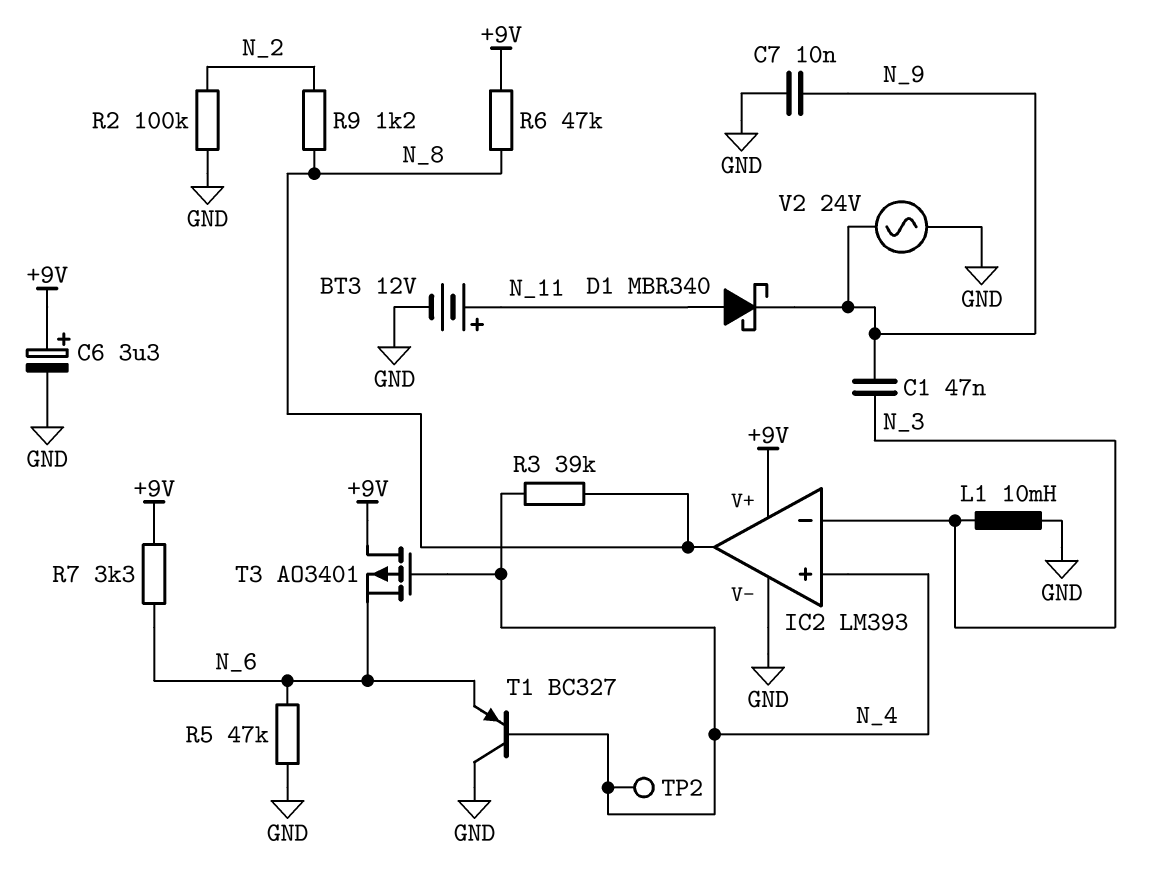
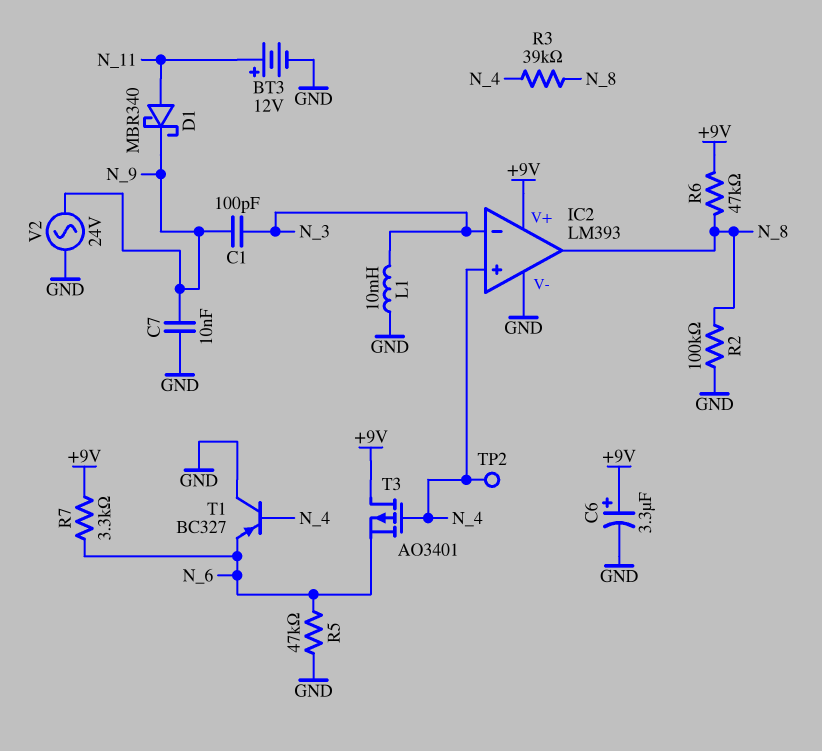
C1: 47nF (N_3, N_9) -> 100pF (N_3, N_9)
R2: 100k (GND, N_2) -> 100k (GND, N_8)
R9: 1.2k (N_2, N_8) -> none

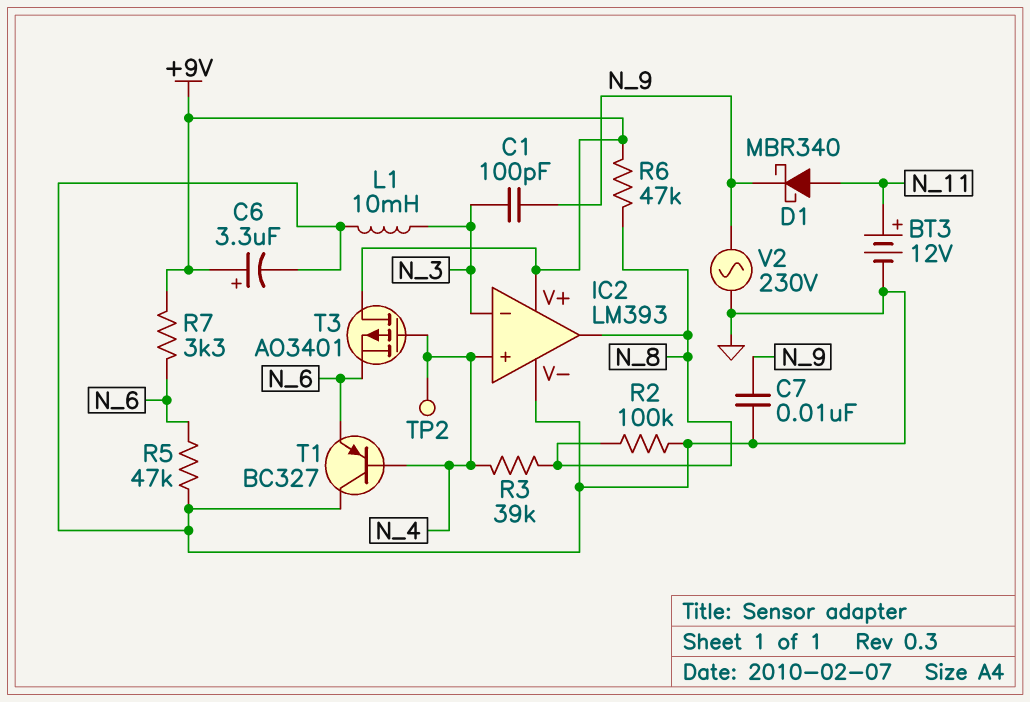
V2: AC 24V (GND, N_9) -> AC 230V (GND, N_9)

